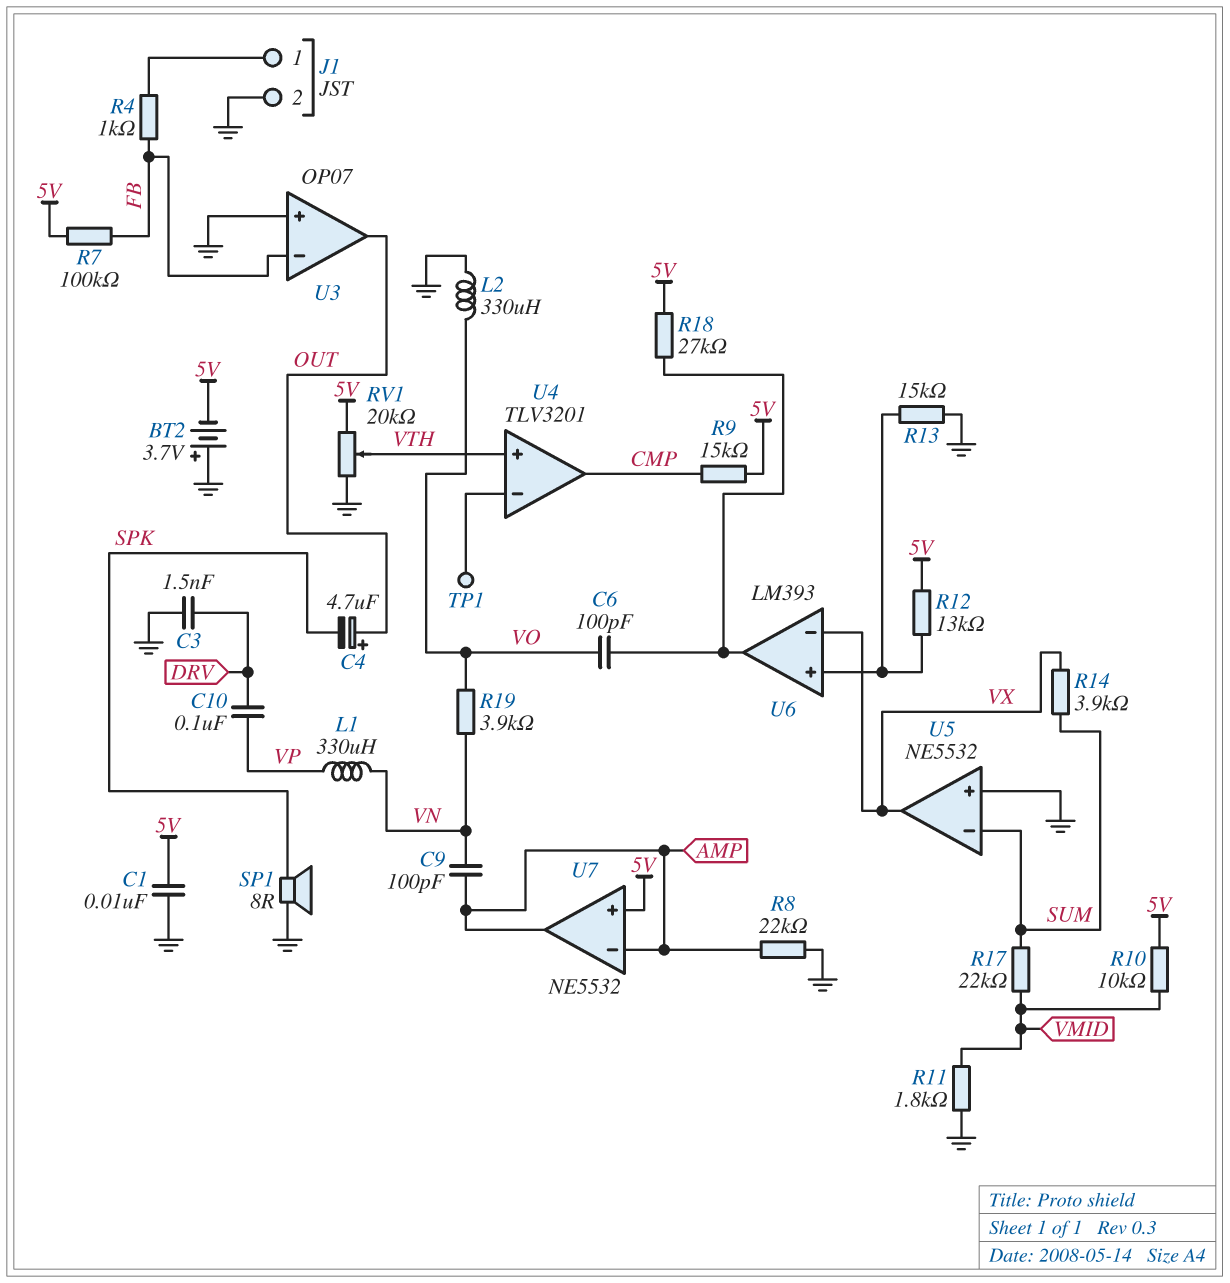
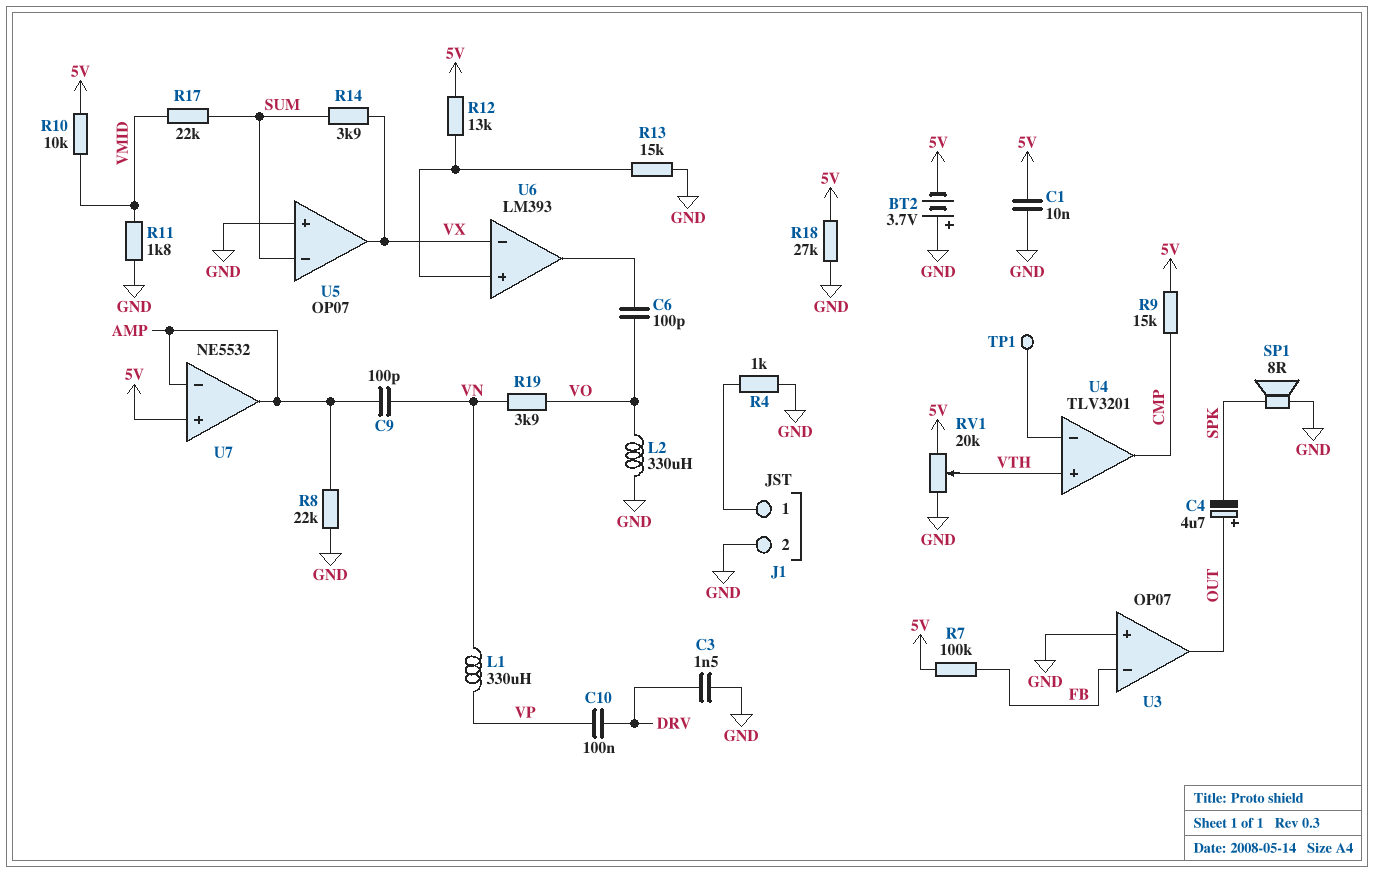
R4: 1k (FB, J1/1) -> 1k (GND, J1/1)
R18: 27k (5V, U6/out) -> 27k (5V, GND)
U5: NE5532 -> OP07

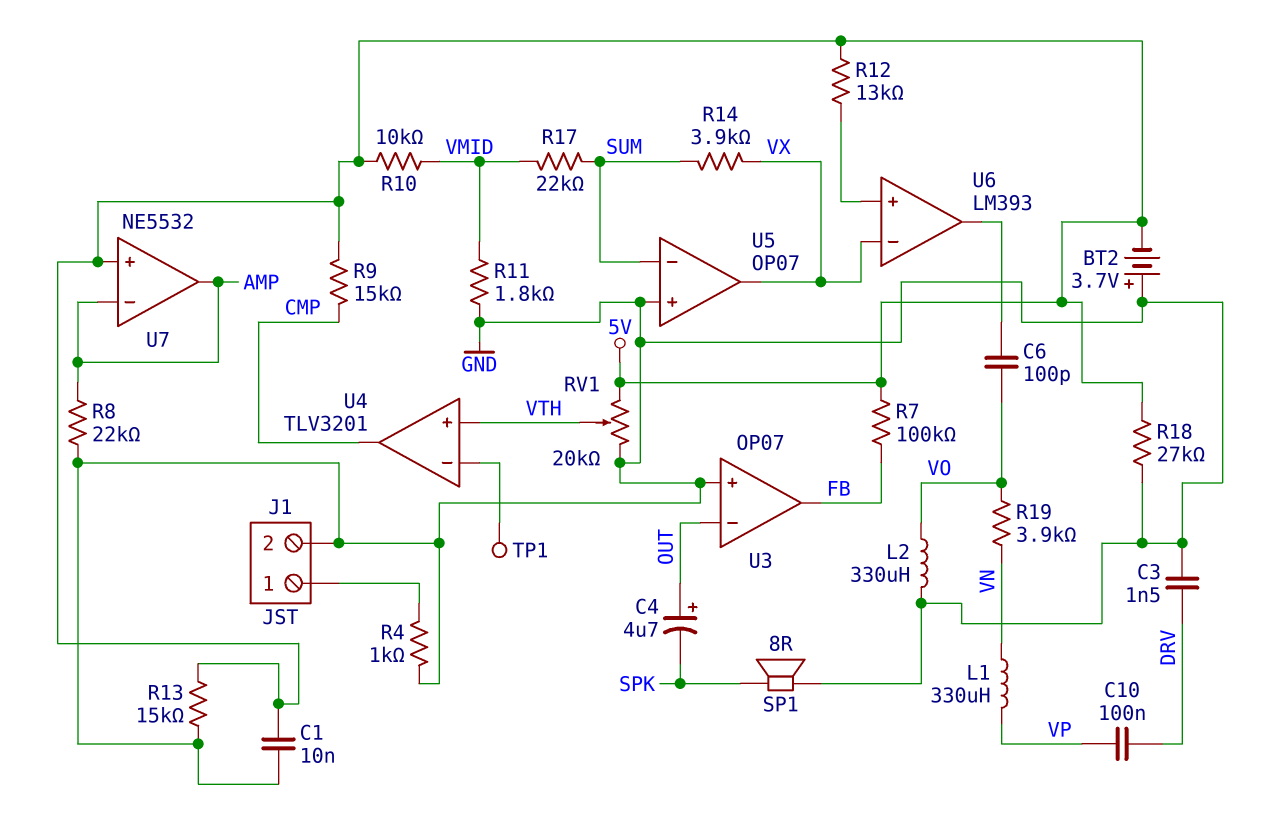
C9: 100pF (AMP, VN) -> none
R13: 15k (GND, U6/in+) -> 15k (5V, GND)
U3 pin in-: FB -> OUT
U3 pin out: OUT -> FB

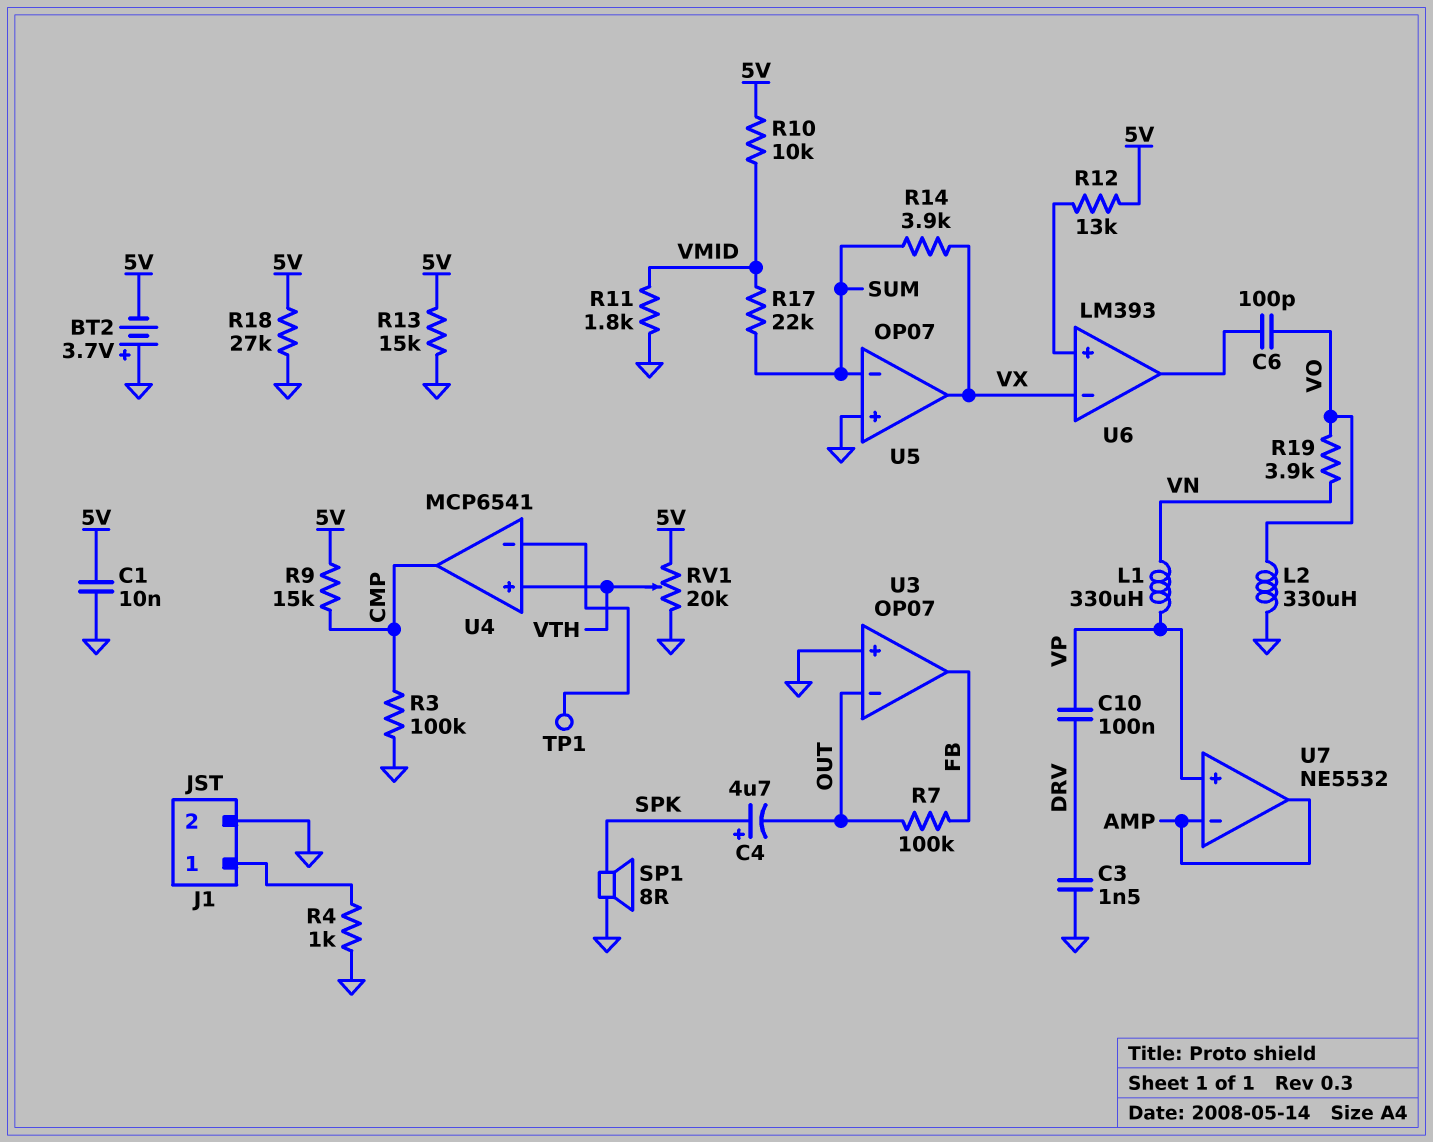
C4: 4.7uF (plus OUT, minus SPK) -> 4.7uF (plus SPK, minus OUT)
R3: none -> 100k (CMP, GND)
R7: 100k (5V, FB) -> 100k (FB, OUT)
R8: 22k (AMP, GND) -> none
U4: TLV3201 -> MCP6541
U7 pin in+: 5V -> VP

